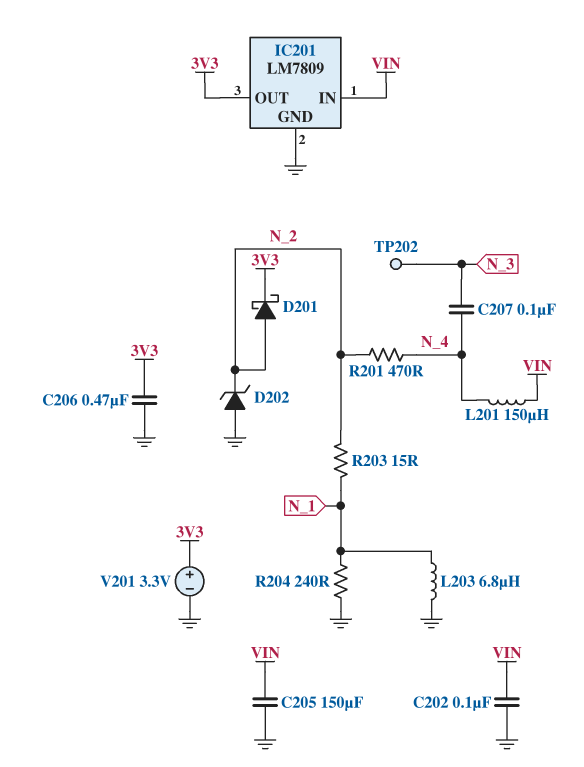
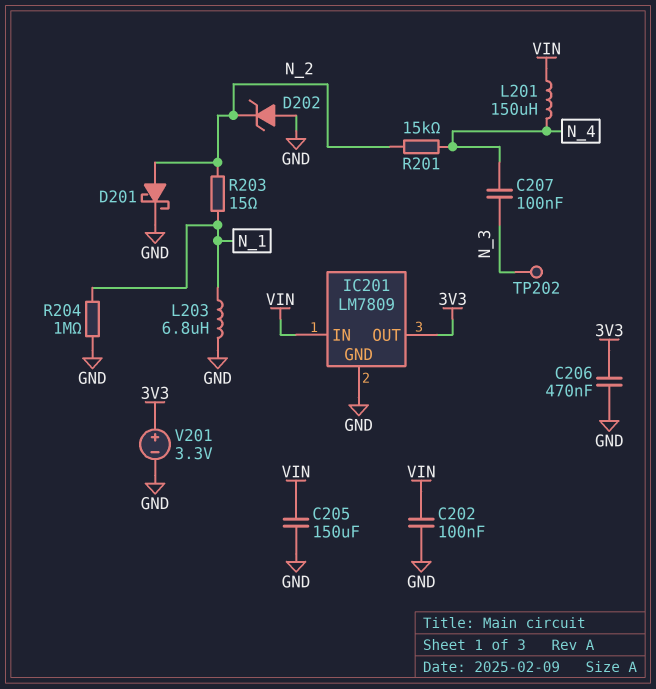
D201: schottky (A N_2, K 3V3) -> schottky (A N_2, K GND)
R201: 470 (N_2, N_4) -> 15k (N_2, N_4)
R204: 240 (GND, N_1) -> 1M (GND, N_1)

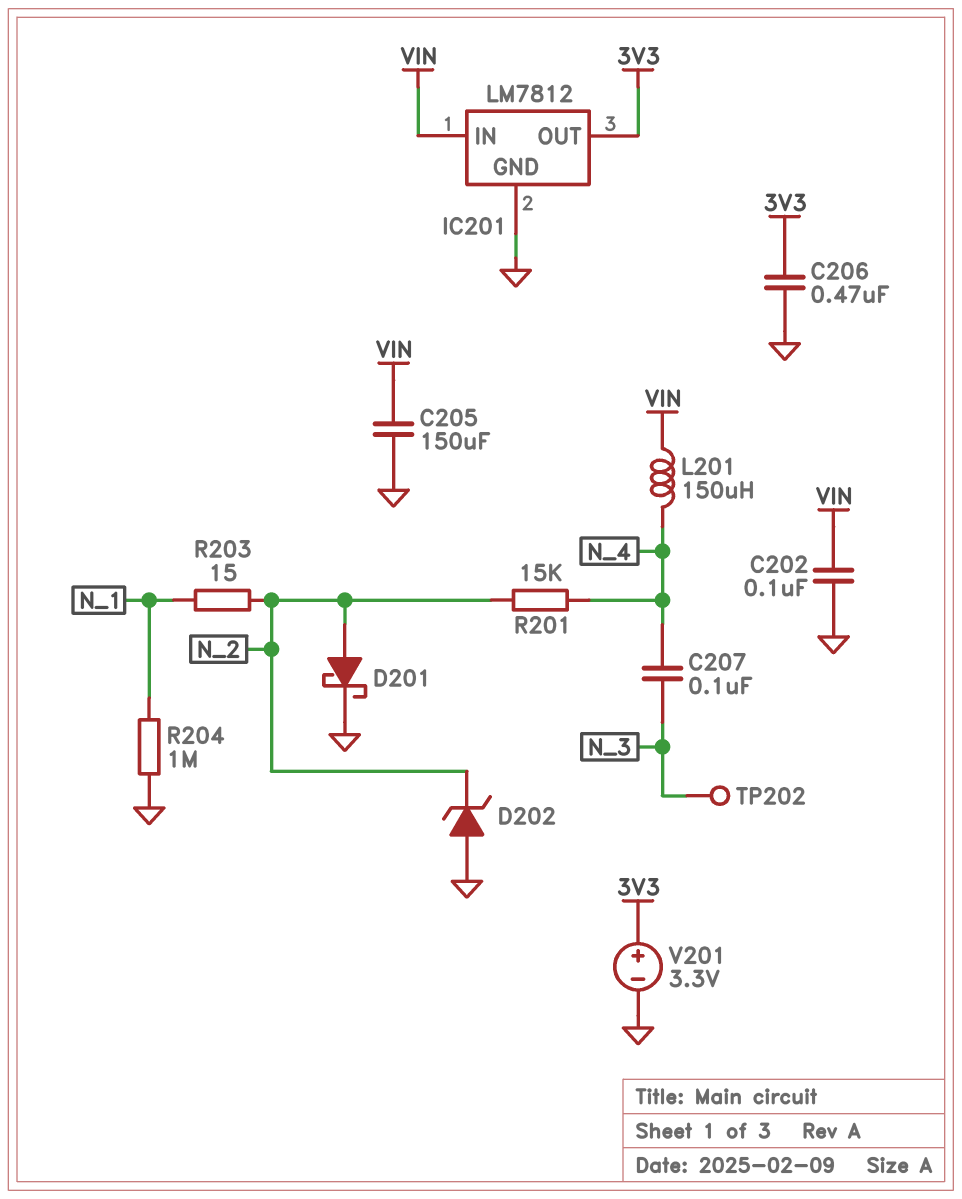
IC201: LM7809 -> LM7812
L203: 6.8uH (GND, N_1) -> none

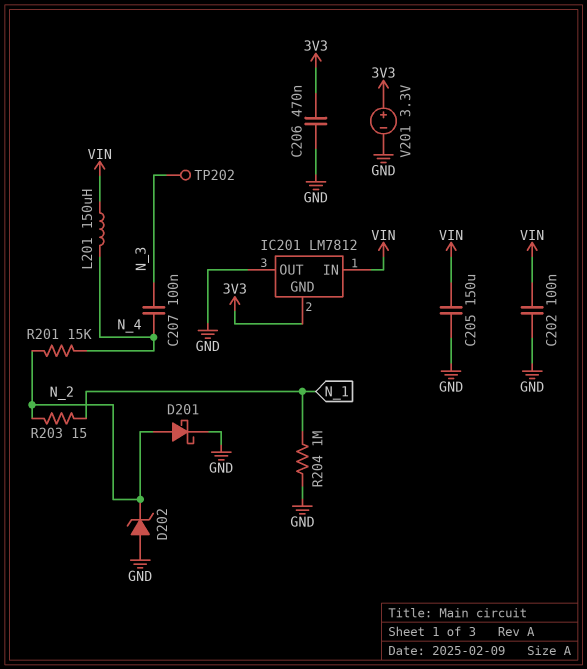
IC201 pin GND: GND -> 3V3
IC201 pin OUT: 3V3 -> GND

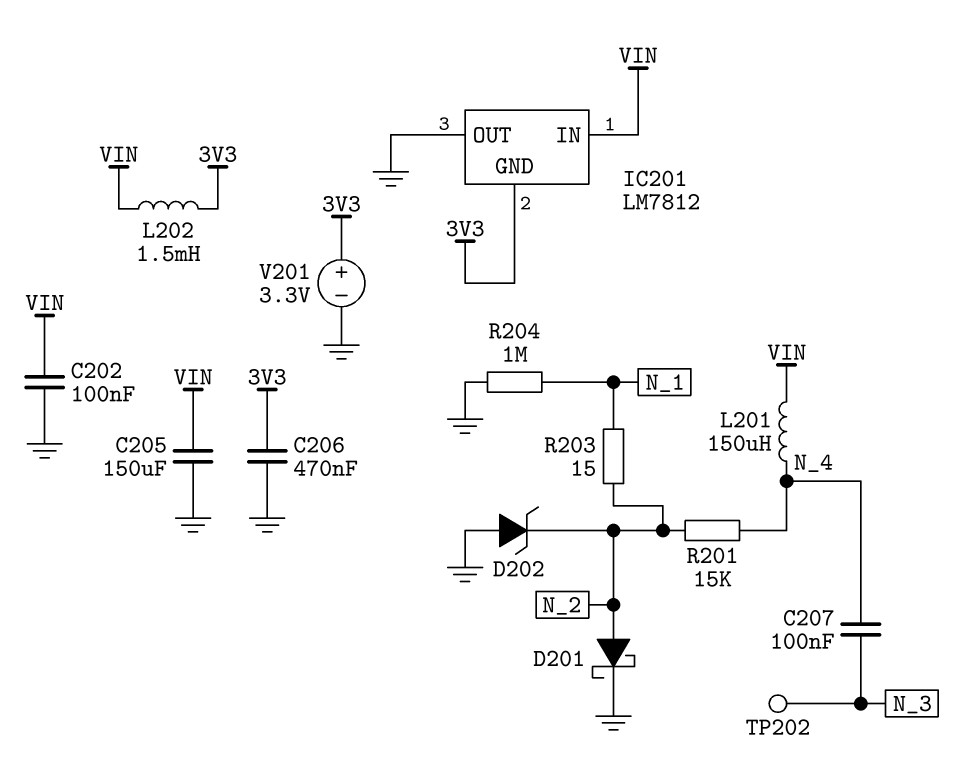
L202: none -> 1.5mH (3V3, VIN)

